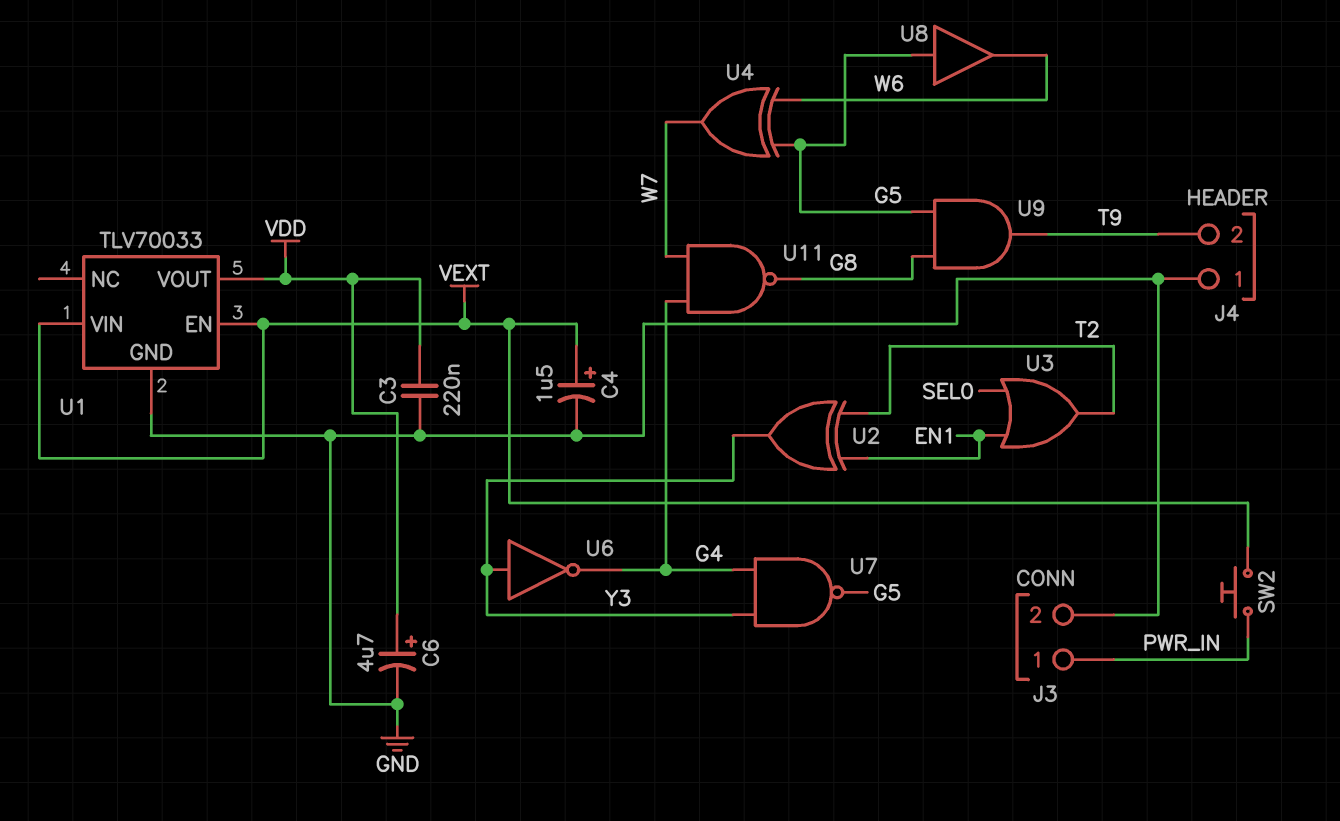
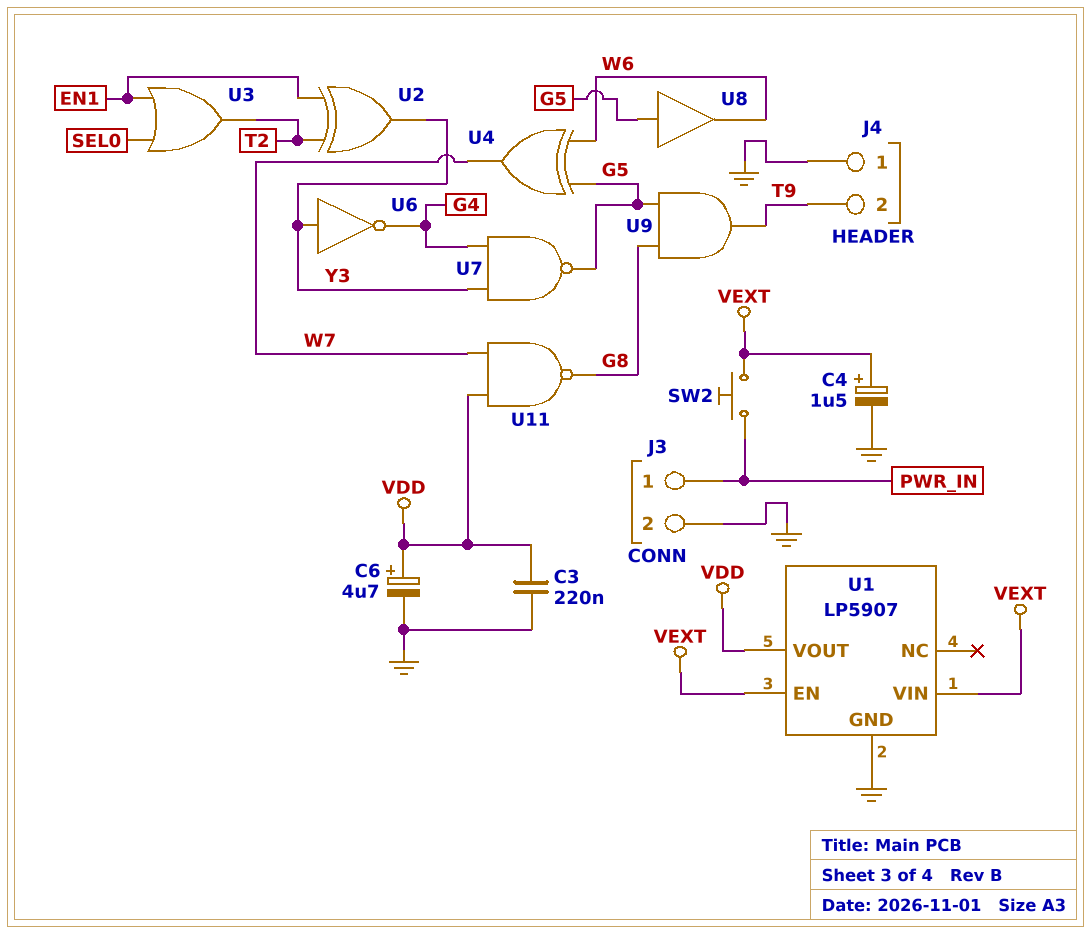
U1: TLV70033 -> LP5907
U11: NAND (in G4, in W7, out G8) -> NAND (in VDD, in W7, out G8)

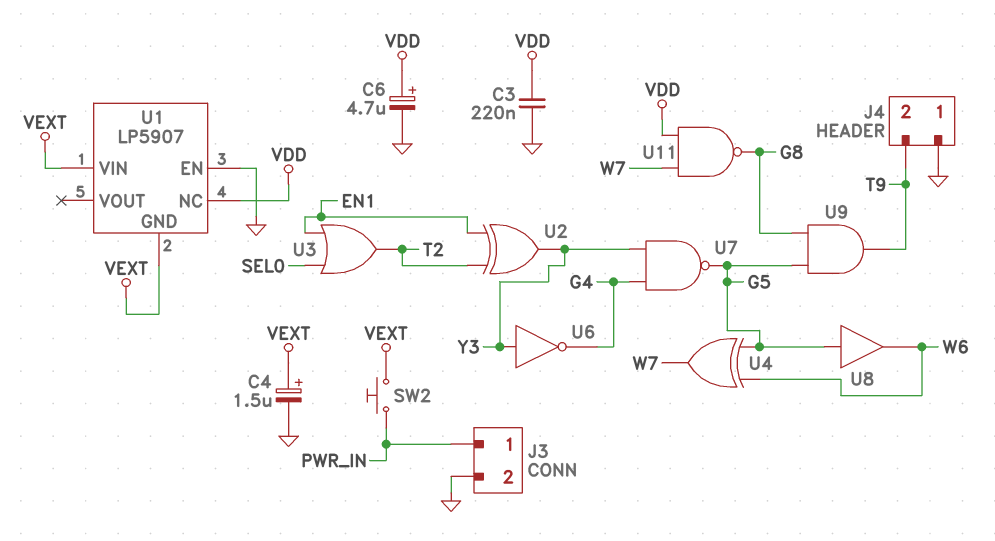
U1 pin EN: VEXT -> GND
U1 pin GND: GND -> VEXT
U1 pin NC: none -> VDD
U1 pin VOUT: VDD -> none

